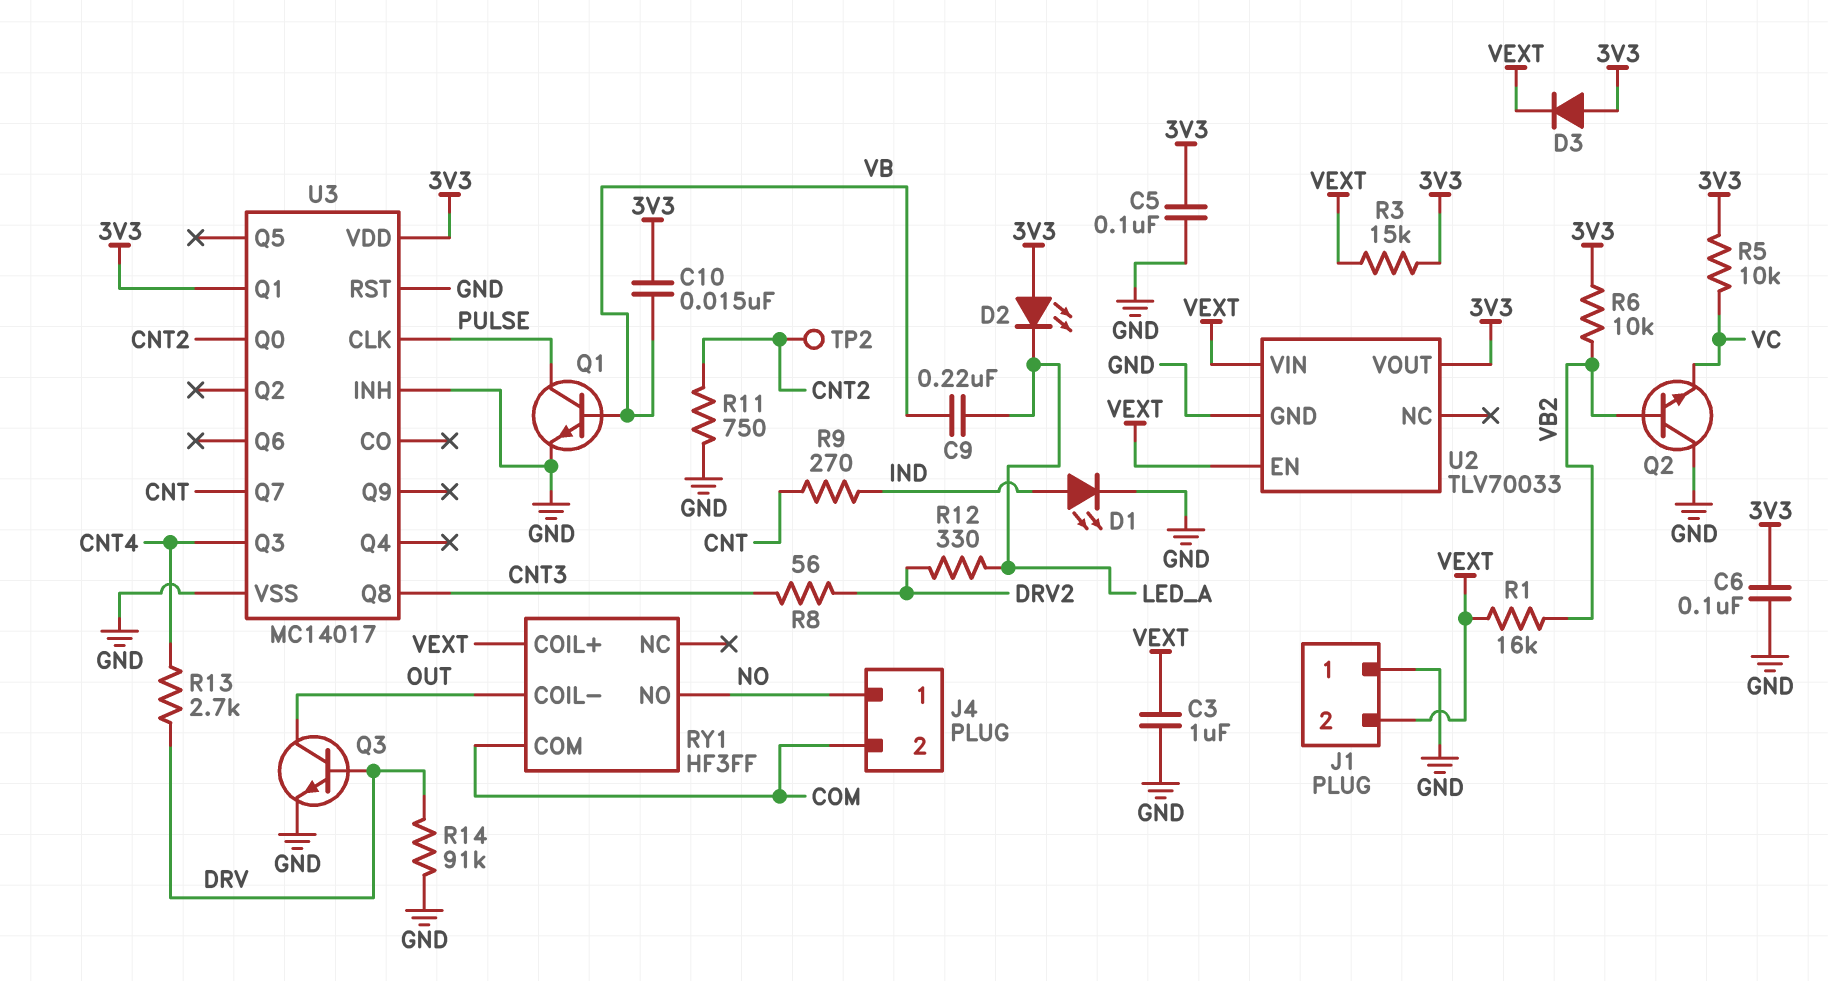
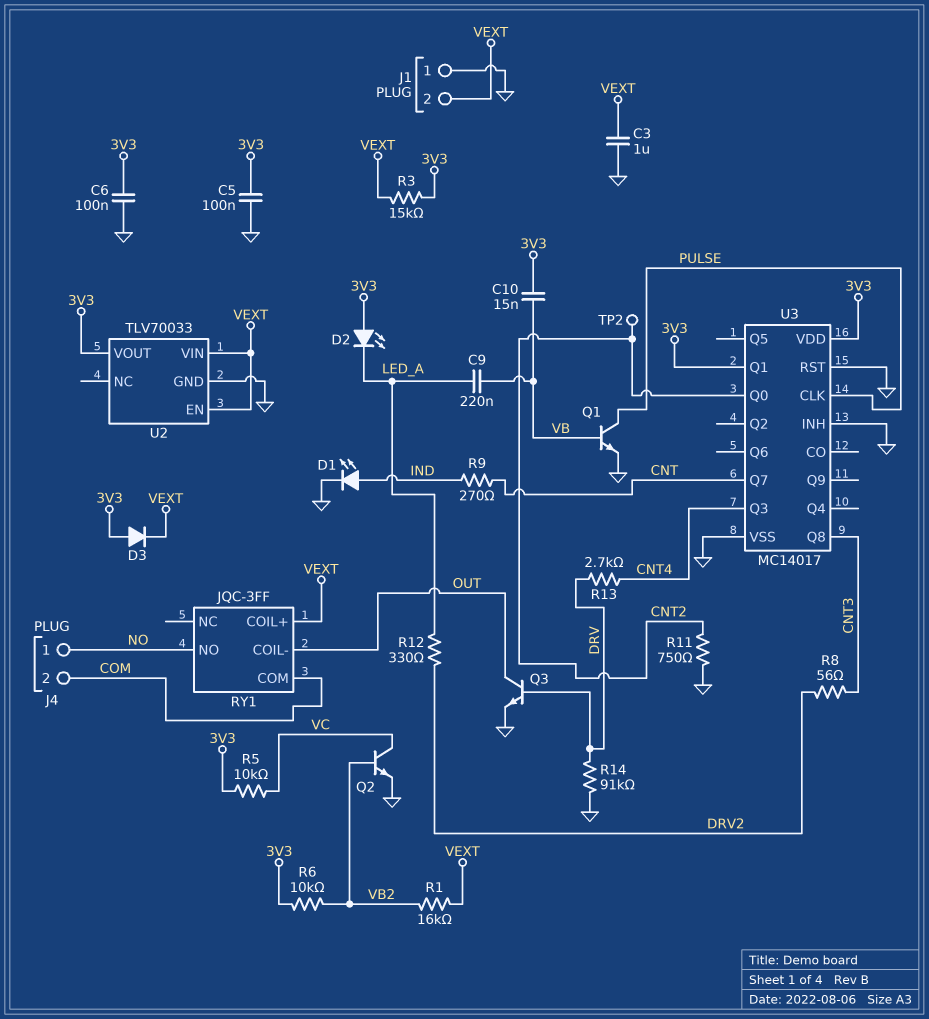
Q2: NPN (B VB2, C GND, E VC) -> NPN (B VB2, C VC, E GND)
RY1: HF3FF -> JQC-3FF

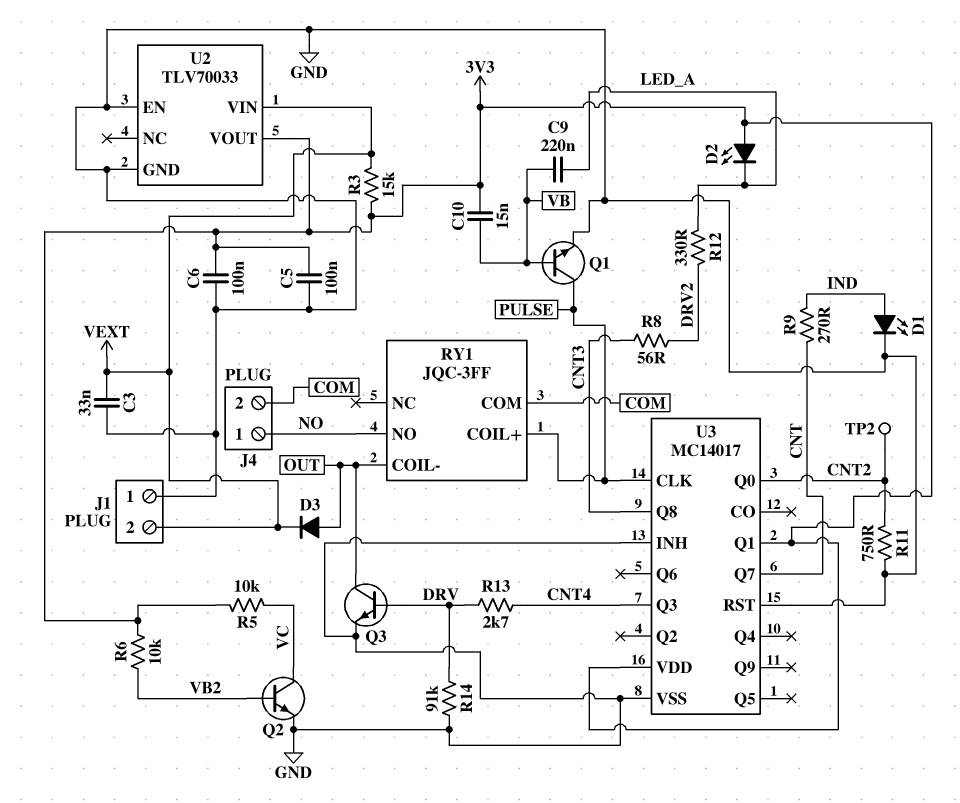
C3: 1uF (GND, VEXT) -> 33nF (GND, VEXT)
D3: diode (A 3V3, K VEXT) -> diode (A OUT, K VEXT)
R1: 16k (VB2, VEXT) -> none
RY1 pin COIL+: VEXT -> PULSE
U2 pin EN: VEXT -> GND

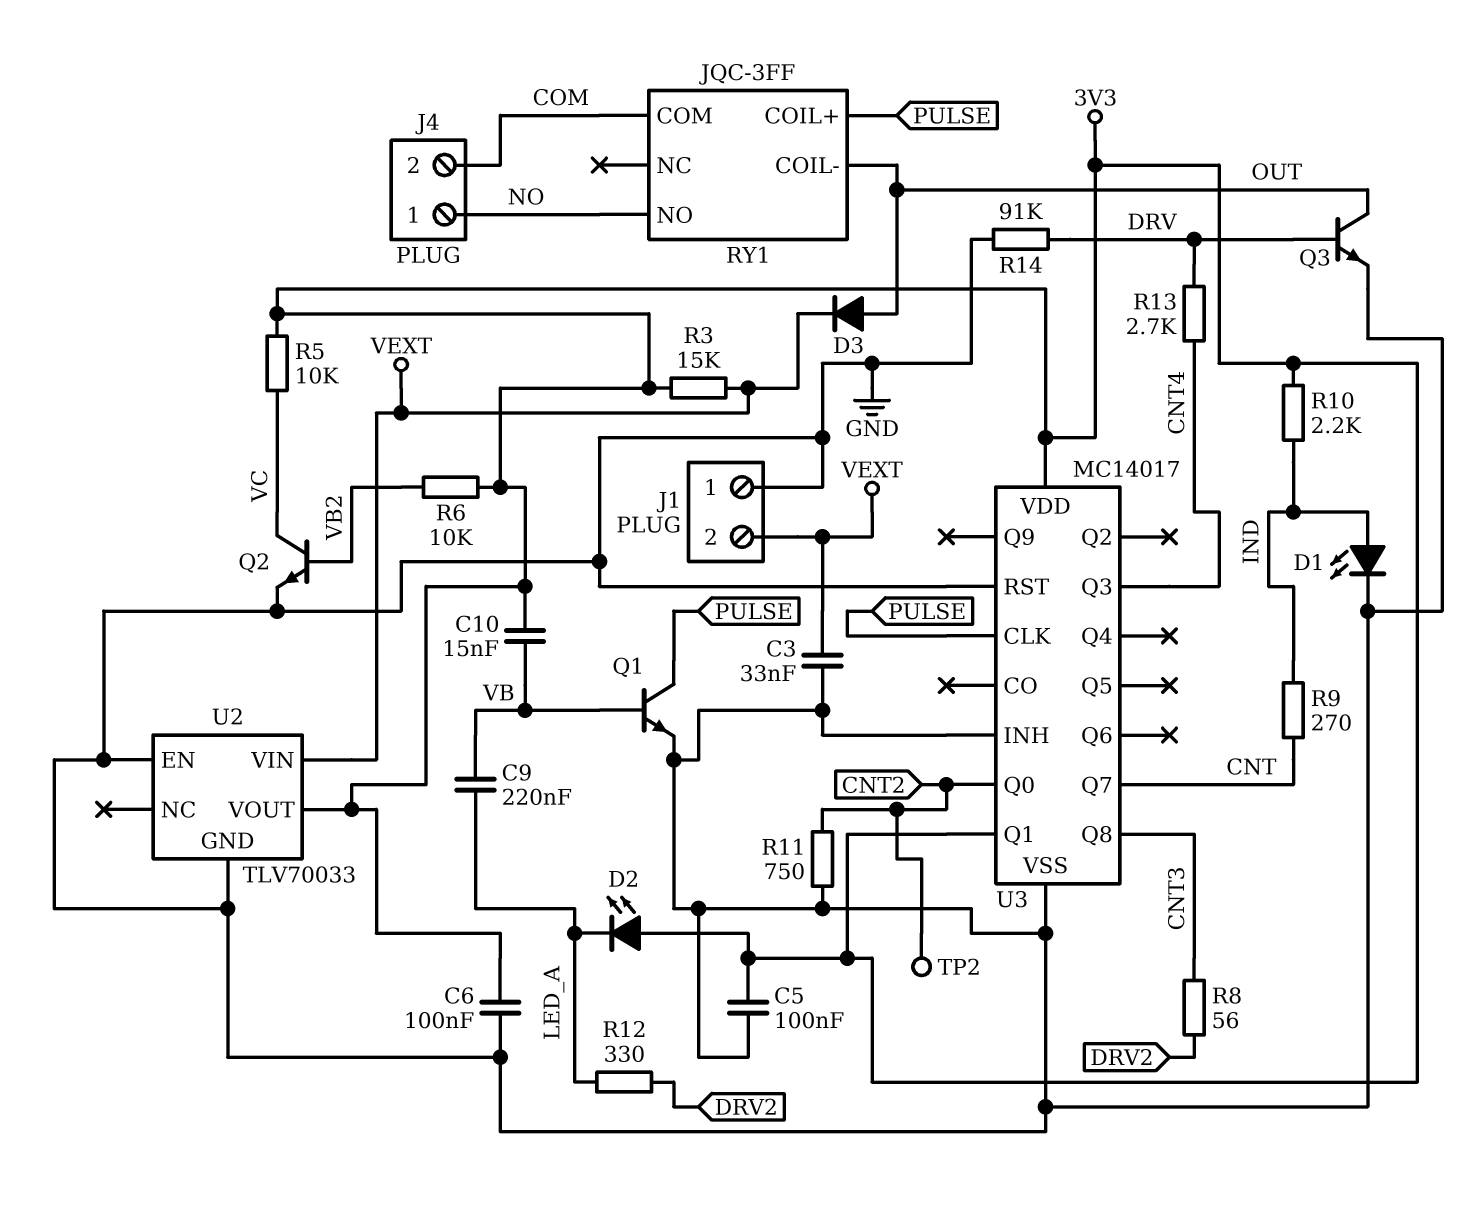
R10: none -> 2.2k (3V3, IND)

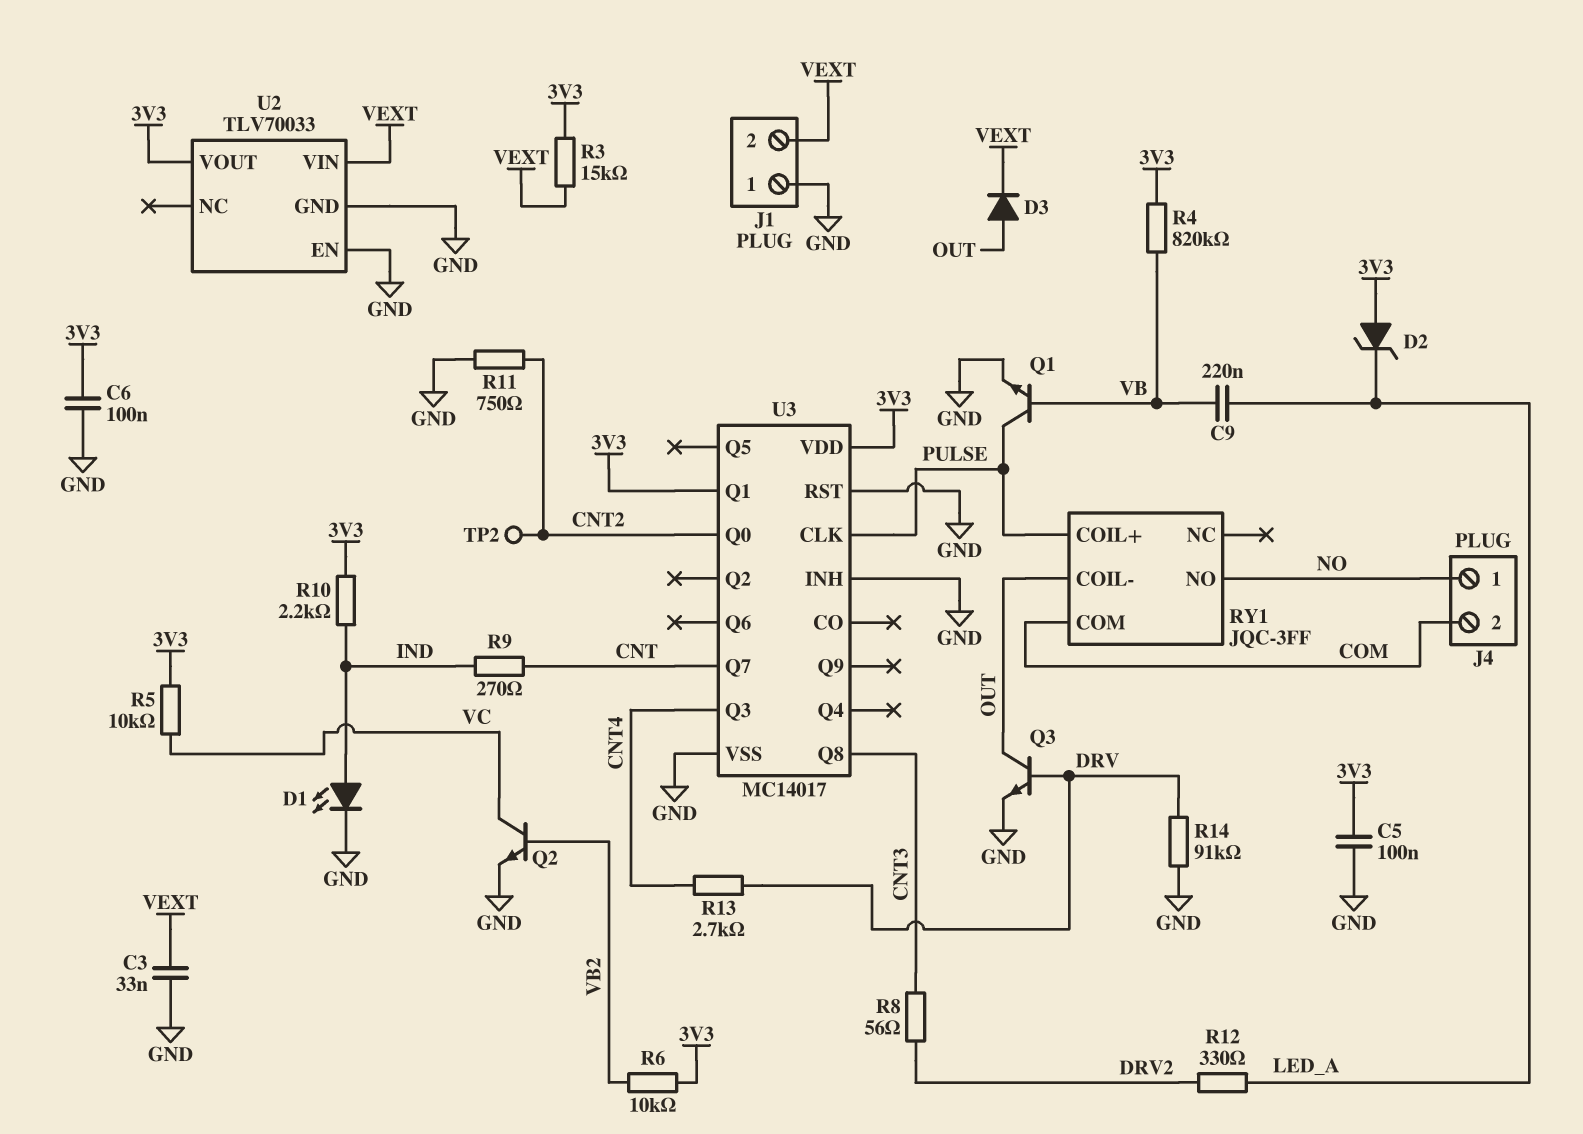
C10: 15nF (3V3, VB) -> none
D2: LED (A 3V3, K LED_A) -> zener (A 3V3, K LED_A)
R4: none -> 820k (3V3, VB)

